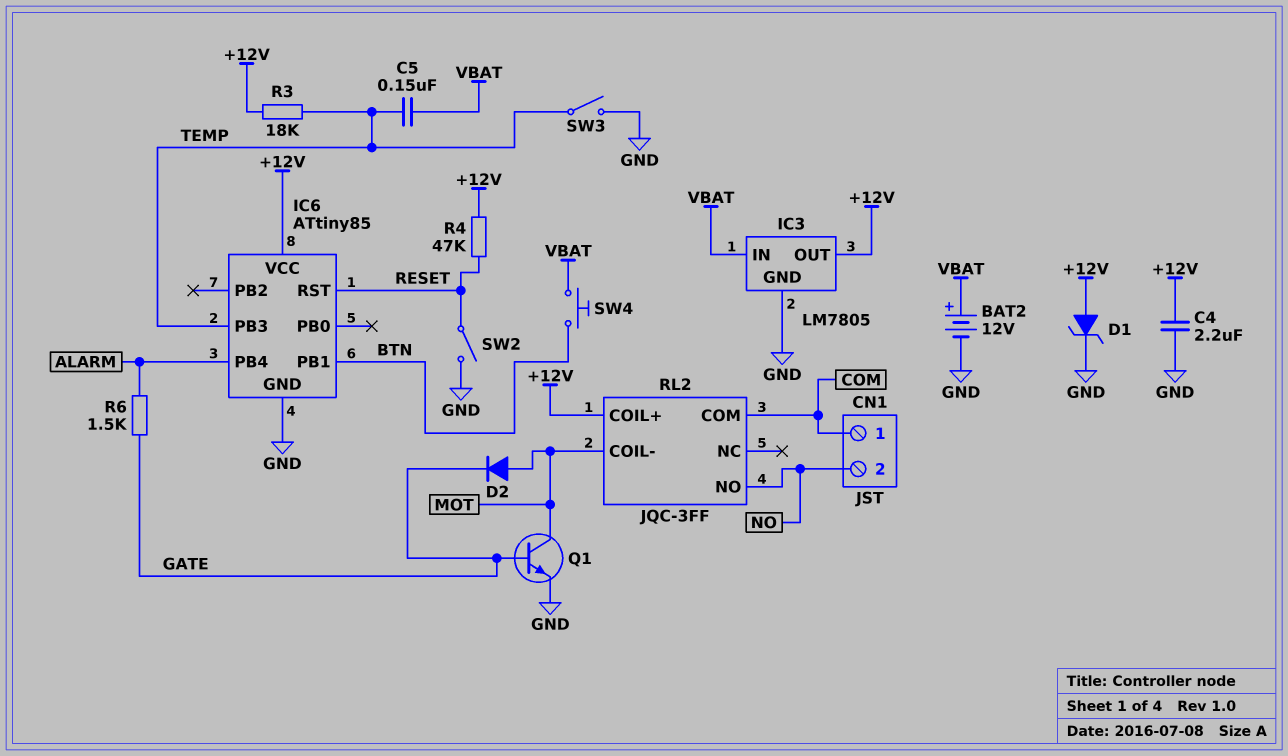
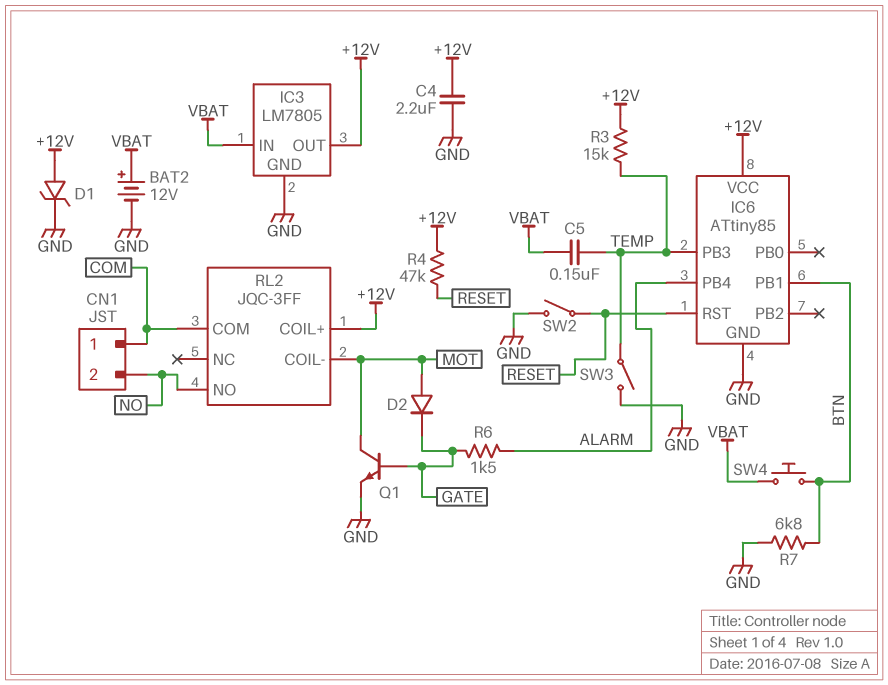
R3: 18k (+12V, TEMP) -> 15k (+12V, TEMP)
R7: none -> 6.8k (BTN, GND)

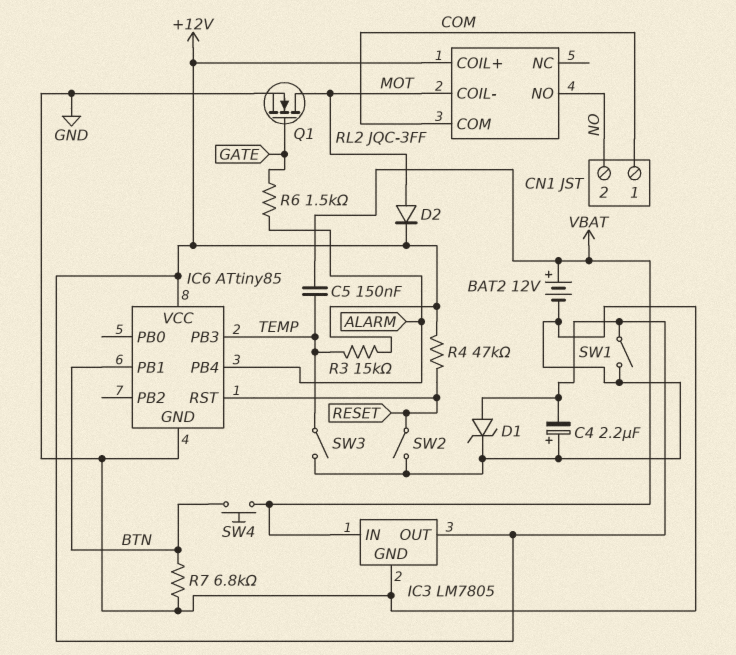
C4: 2.2uF (+12V, GND) -> 2.2uF (plus GND, minus +12V)
D2: diode (A MOT, K GATE) -> diode (A MOT, K +12V)
Q1: NPN (B GATE, C MOT, E GND) -> NMOS (G GATE, D MOT, S GND)
SW1: none -> switch (+12V, GND)

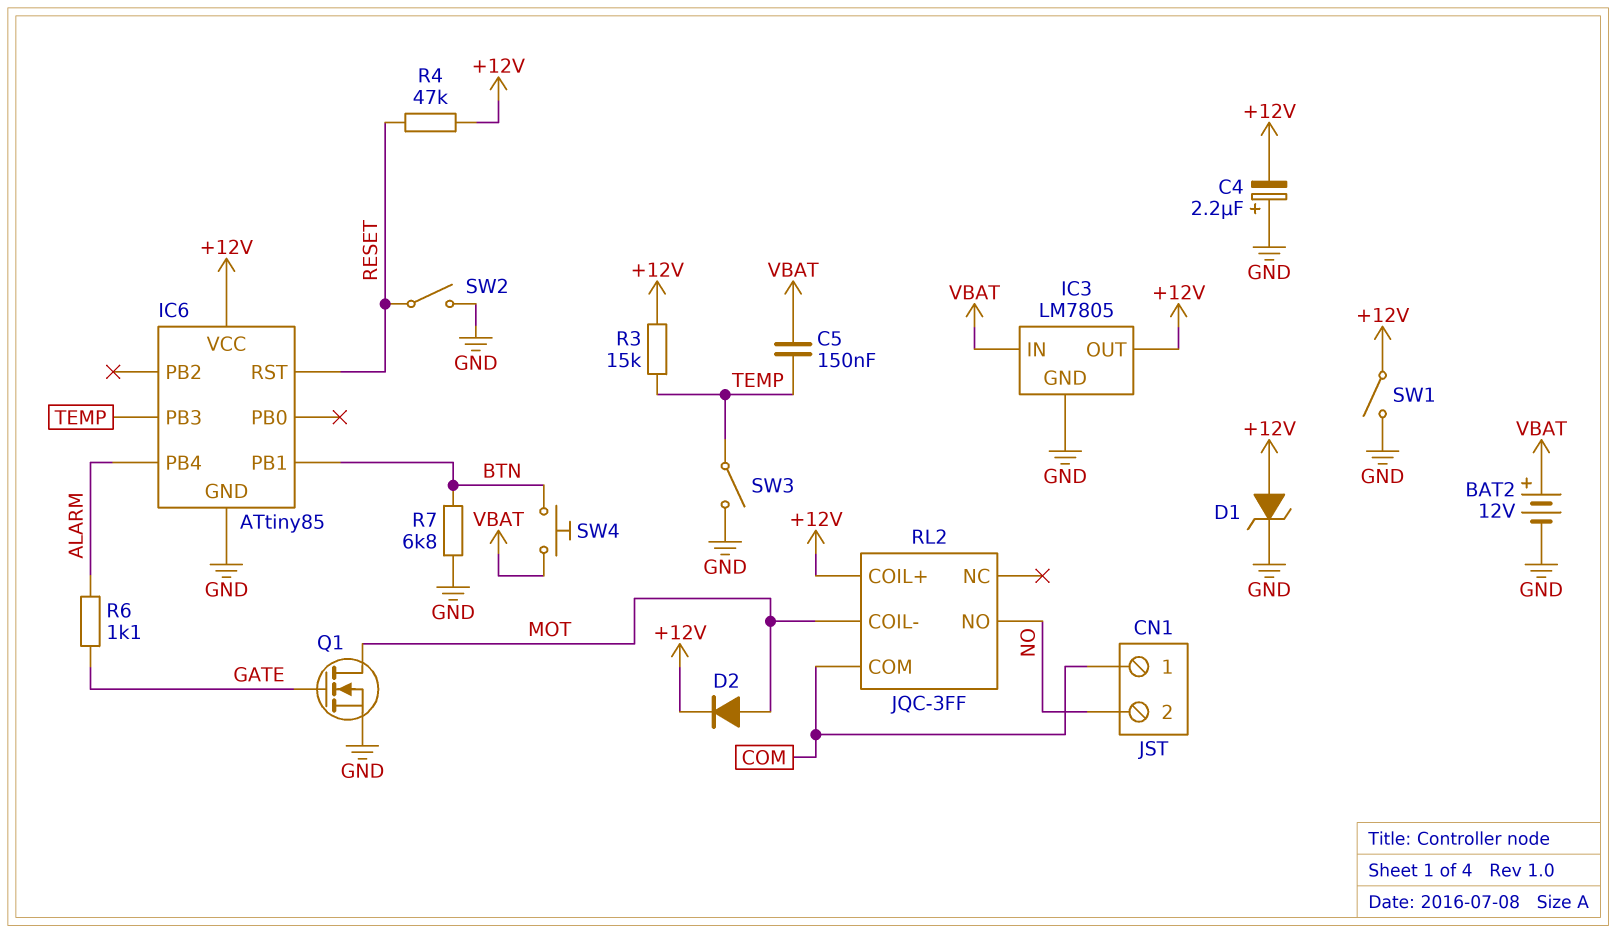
R6: 1.5k (ALARM, GATE) -> 1.1k (ALARM, GATE)

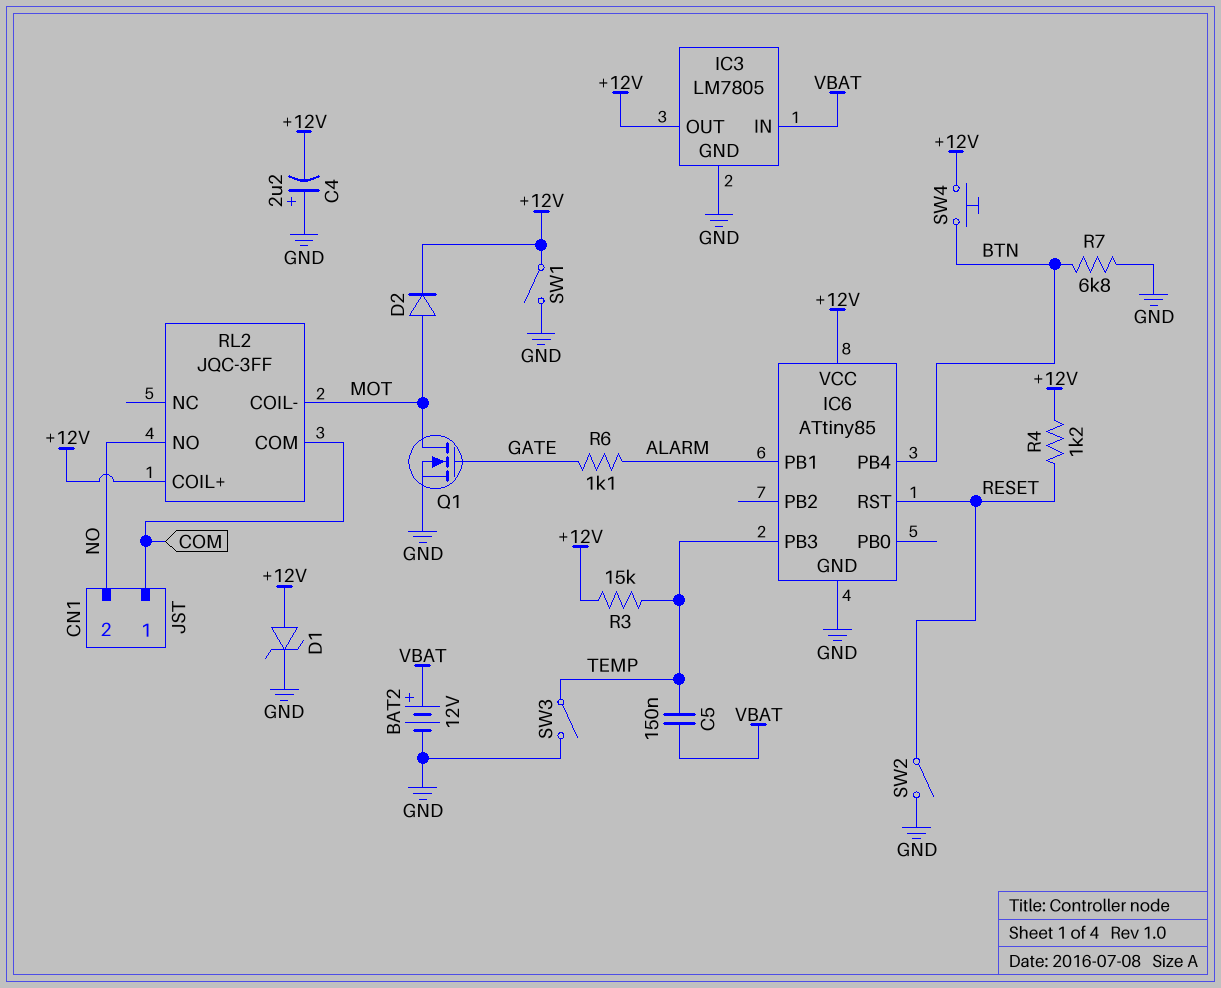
IC6 pin PB1: BTN -> ALARM
IC6 pin PB4: ALARM -> BTN
R4: 47k (+12V, RESET) -> 1.2k (+12V, RESET)
SW4: button (BTN, VBAT) -> button (+12V, BTN)

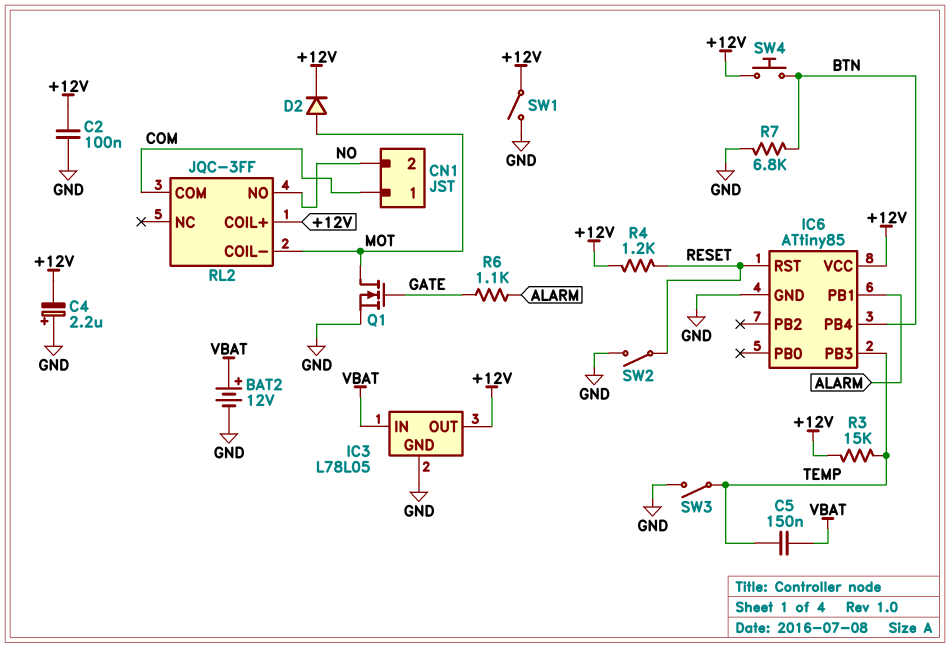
C2: none -> 100nF (+12V, GND)
D1: zener (A +12V, K GND) -> none
IC3: LM7805 -> L78L05

